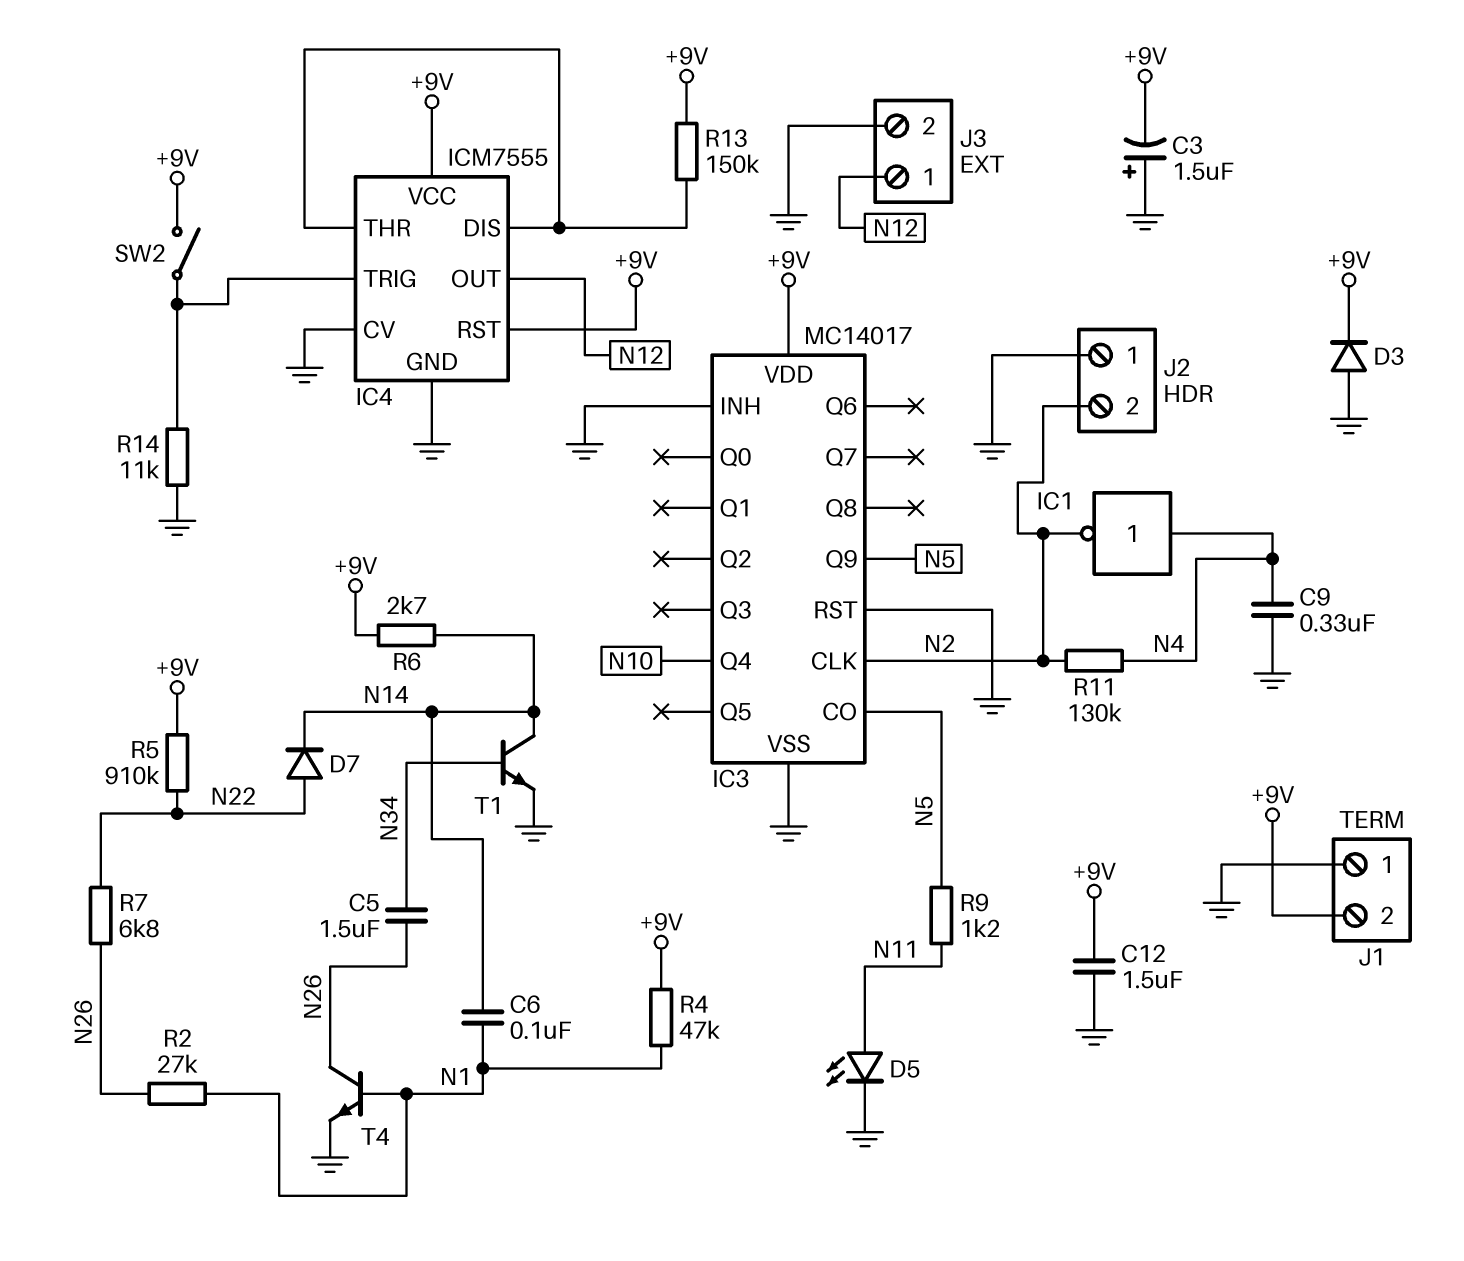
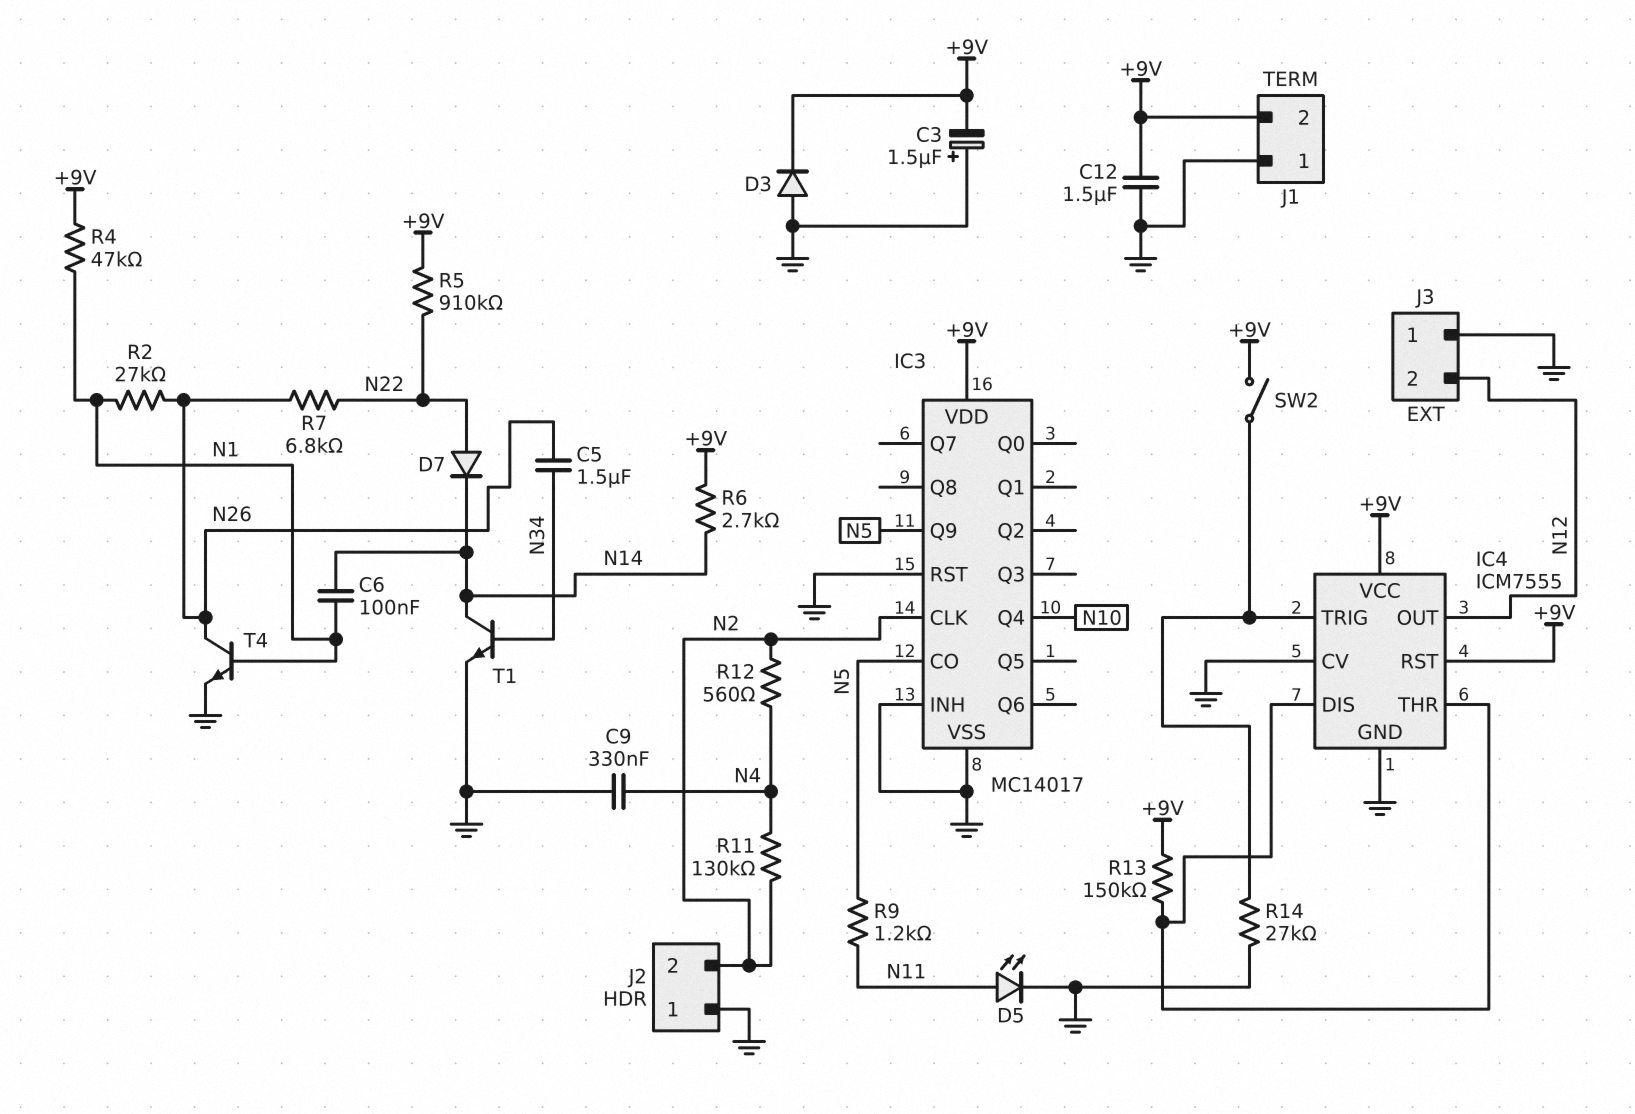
IC1: NOT (in N4, out N2) -> none
J3 pin 1: N12 -> GND
J3 pin 2: GND -> N12
R12: none -> 560 (N2, N4)
R14: 11k (GND, IC4/TRIG) -> 27k (GND, IC4/TRIG)

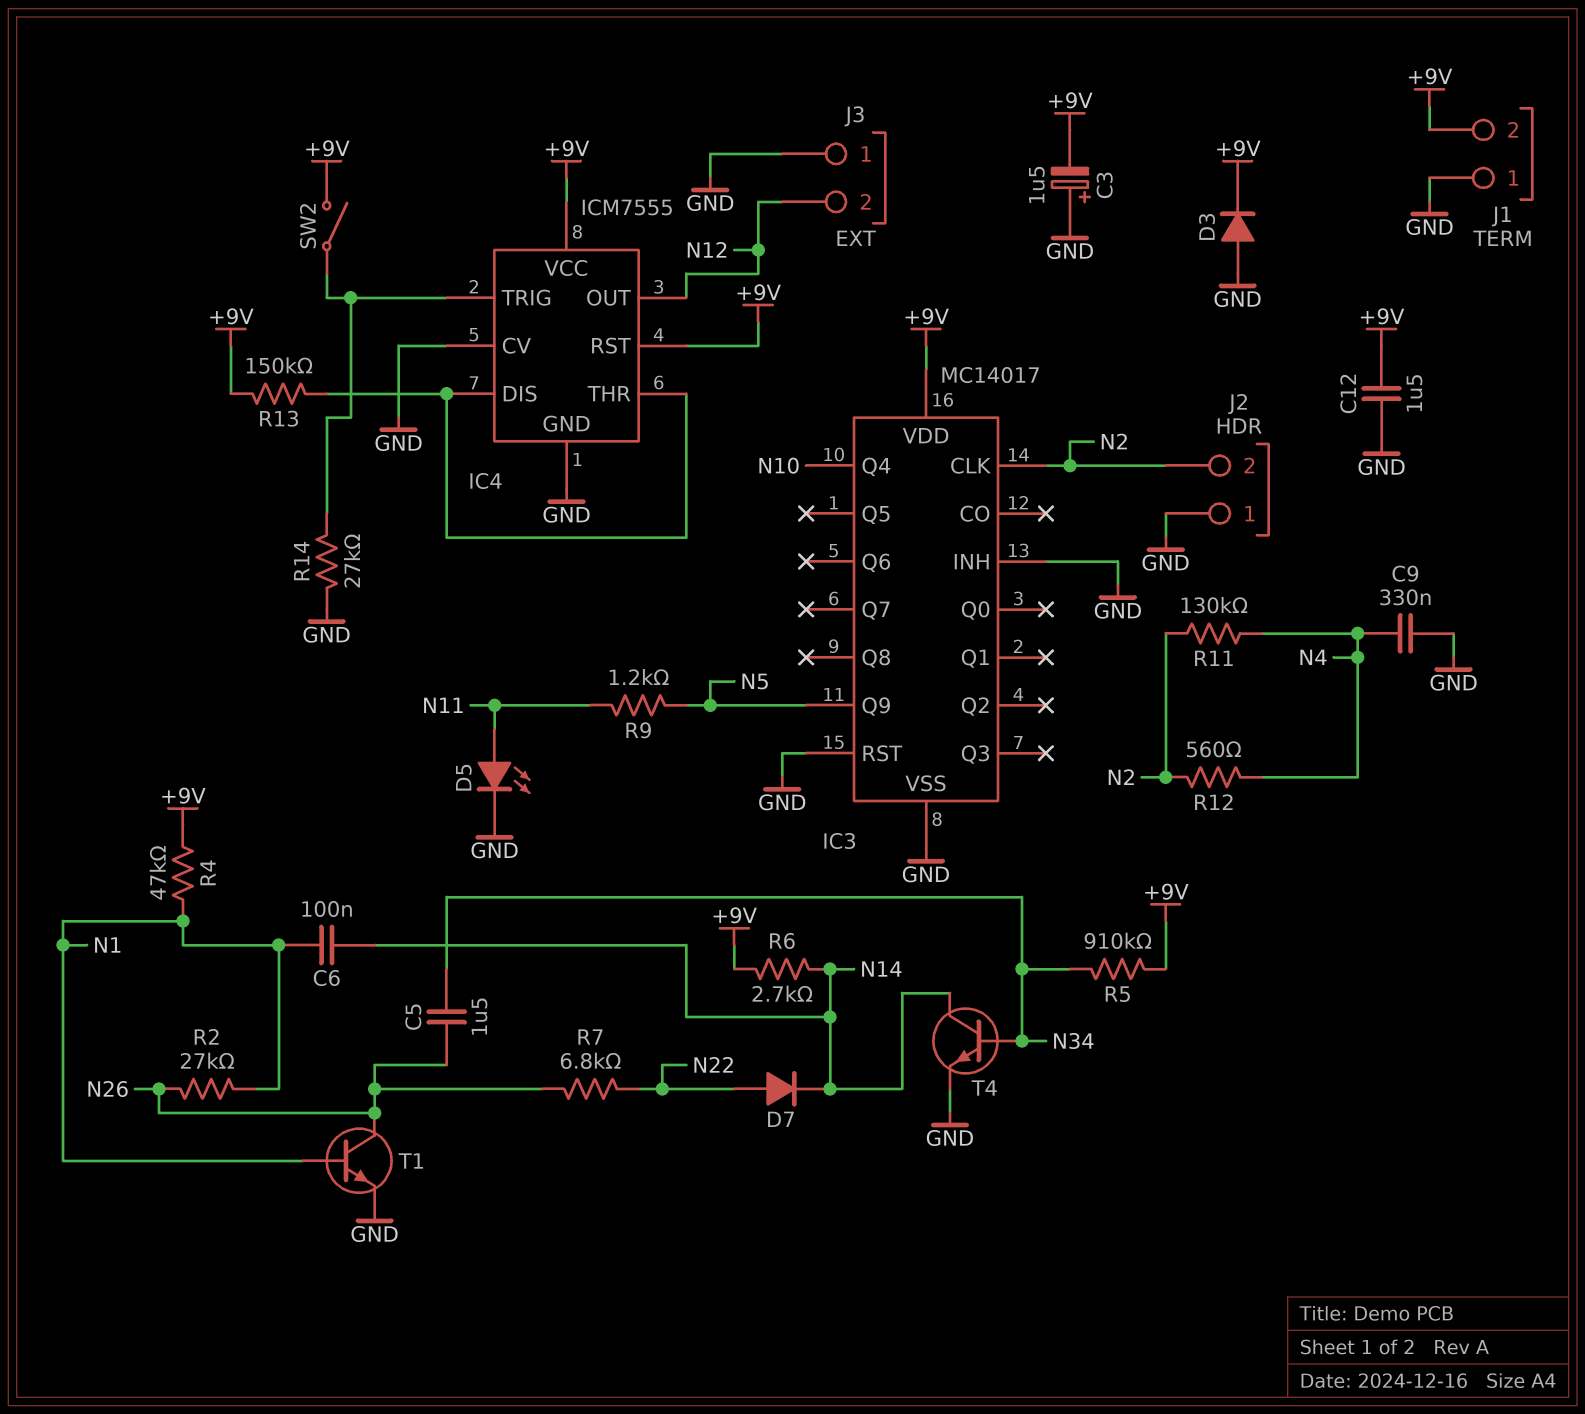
IC3 pin CO: N5 -> none
R5: 910k (+9V, N22) -> 910k (+9V, N34)
T1: NPN (B N34, C N14, E GND) -> NPN (B N1, C N26, E GND)
T4: NPN (B N1, C N26, E GND) -> NPN (B N34, C N14, E GND)

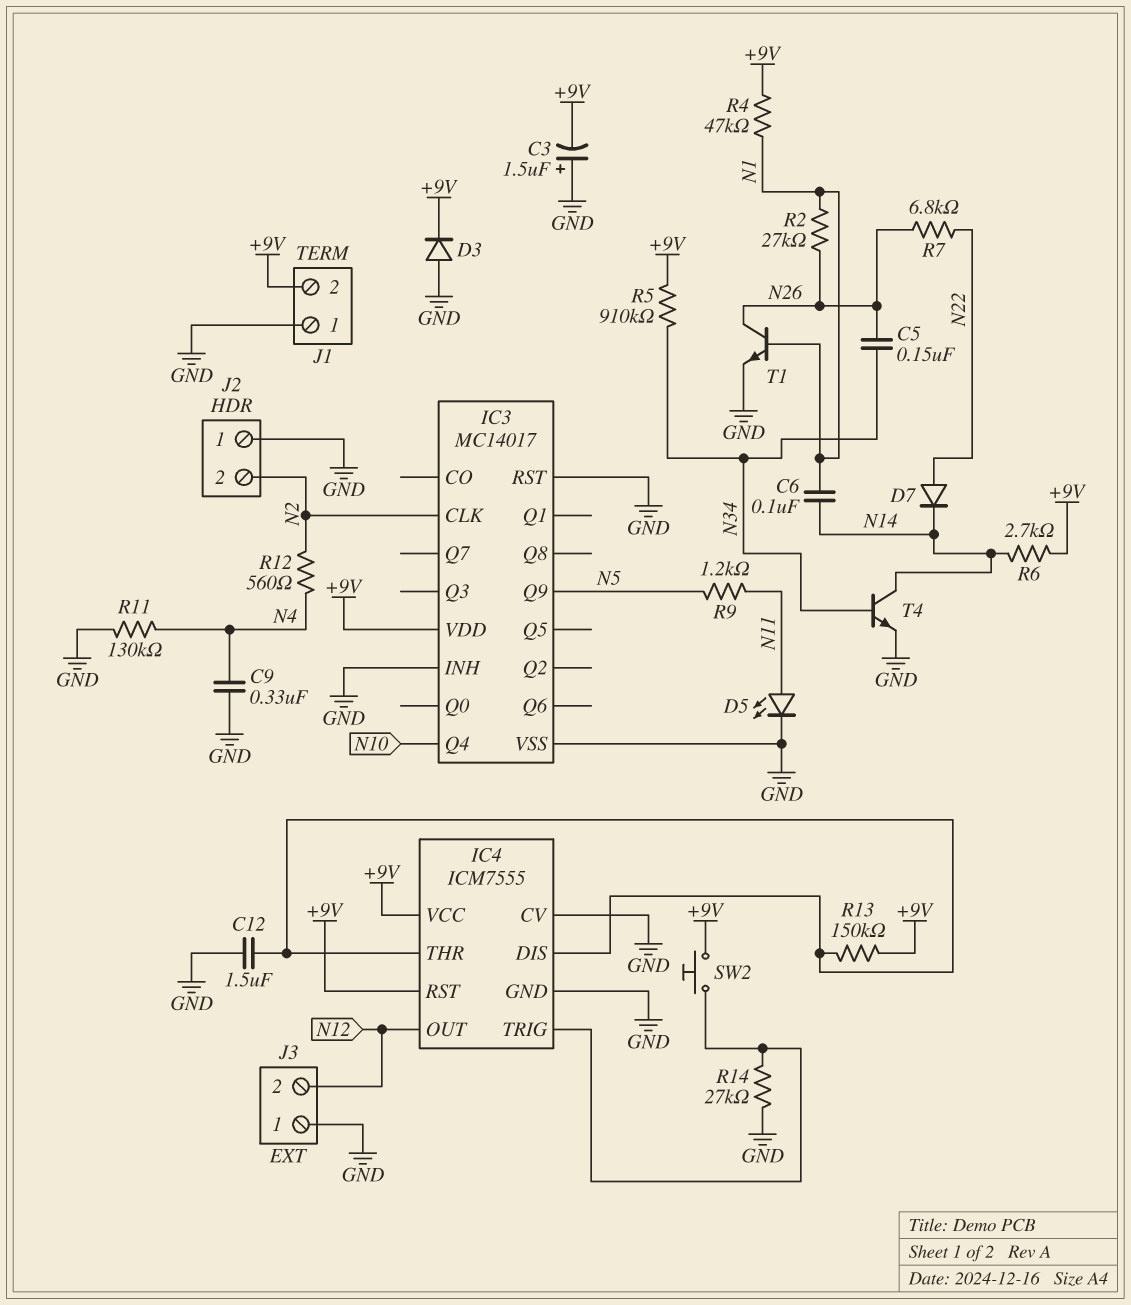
C5: 1.5uF (N26, N34) -> 150nF (N26, N34)
C12: 1.5uF (+9V, GND) -> 1.5uF (GND, IC4/DIS)
R11: 130k (N2, N4) -> 130k (GND, N4)
SW2: switch (+9V, IC4/TRIG) -> button (+9V, IC4/TRIG)

